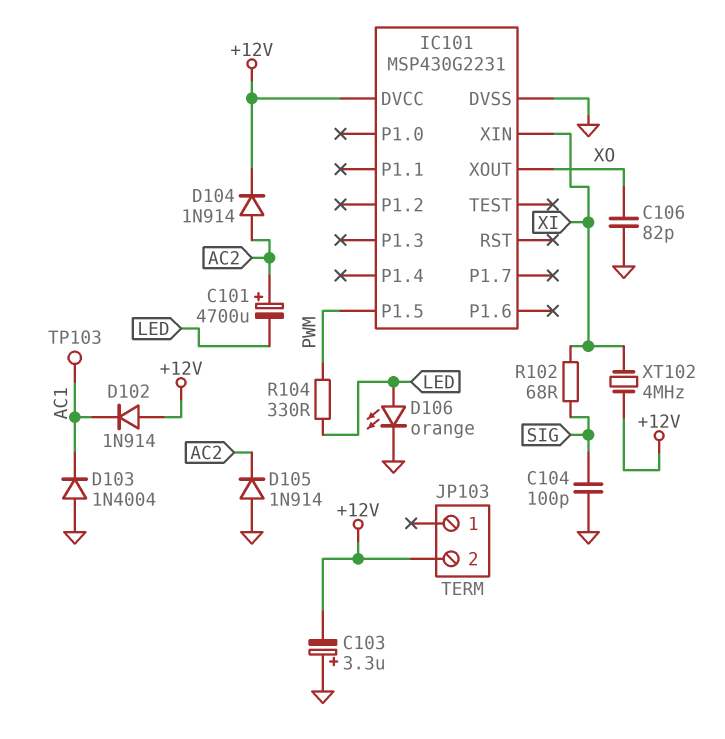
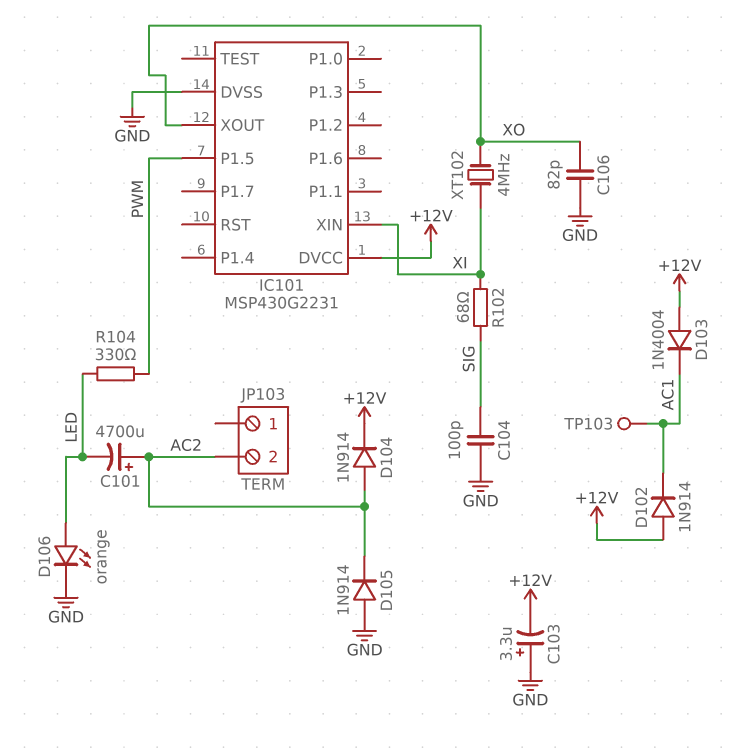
D103: diode 1N4004 (A GND, K AC1) -> diode 1N4004 (A +12V, K AC1)
JP103 pin 2: +12V -> AC2
XT102: 4MHz (+12V, XI) -> 4MHz (XI, XO)

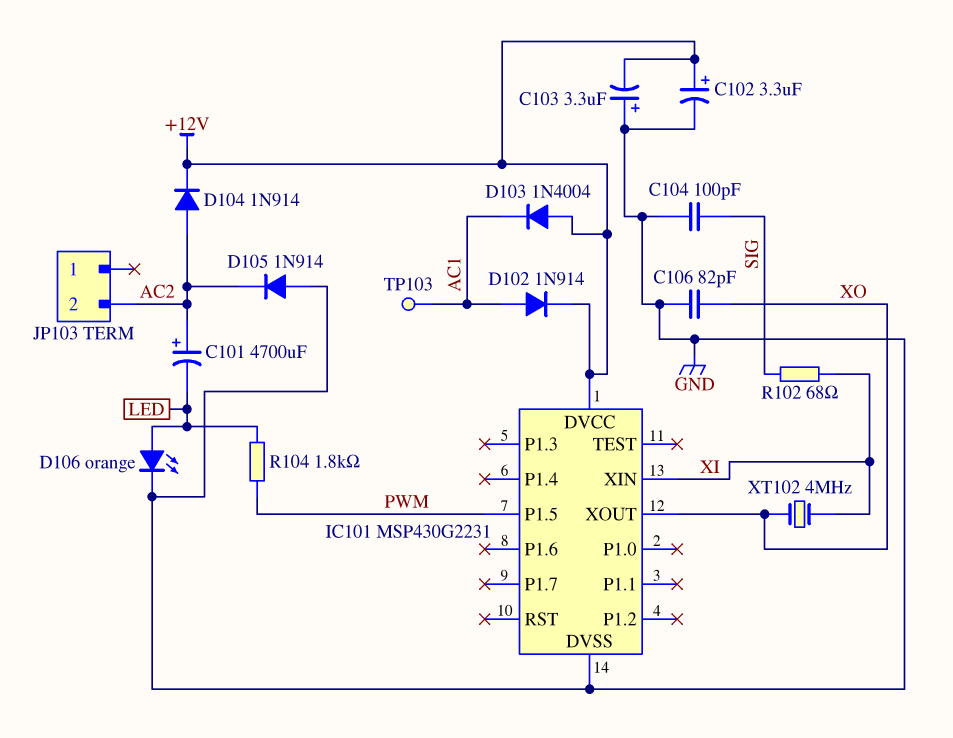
C102: none -> 3.3uF (plus +12V, minus GND)
D102: diode 1N914 (A +12V, K AC1) -> diode 1N914 (A AC1, K +12V)
R104: 330 (LED, PWM) -> 1.8k (LED, PWM)

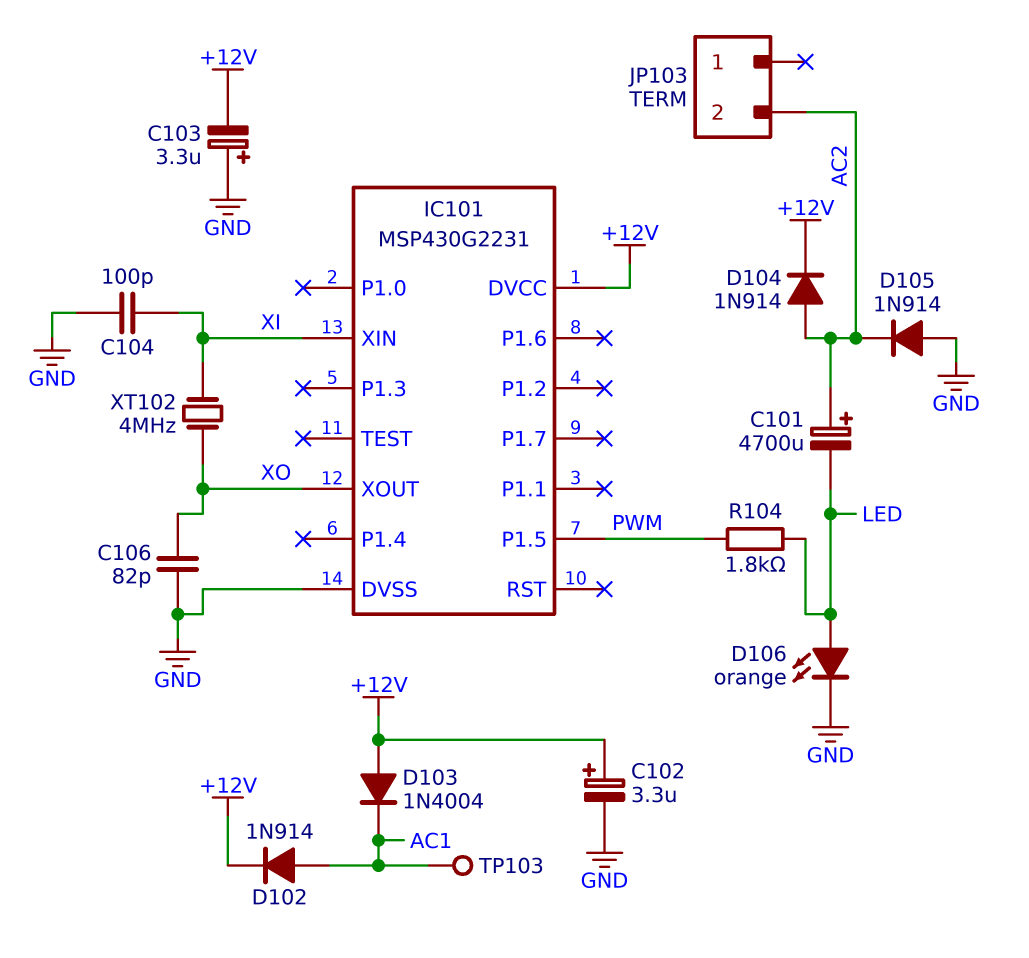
C104: 100pF (GND, SIG) -> 100pF (GND, XI)
R102: 68 (SIG, XI) -> none

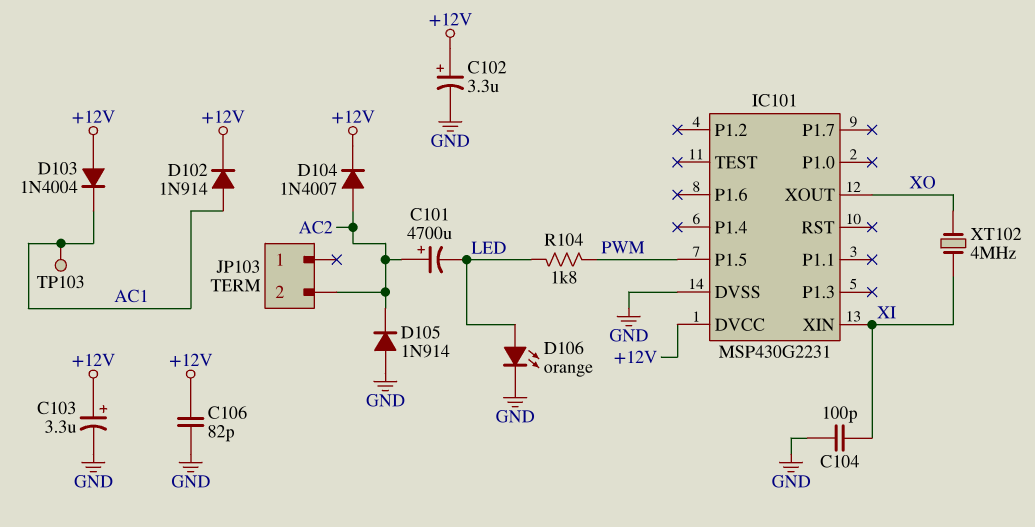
C103: 3.3uF (plus GND, minus +12V) -> 3.3uF (plus +12V, minus GND)
C106: 82pF (GND, XO) -> 82pF (+12V, GND)
D104: diode 1N914 (A AC2, K +12V) -> diode 1N4007 (A AC2, K +12V)

